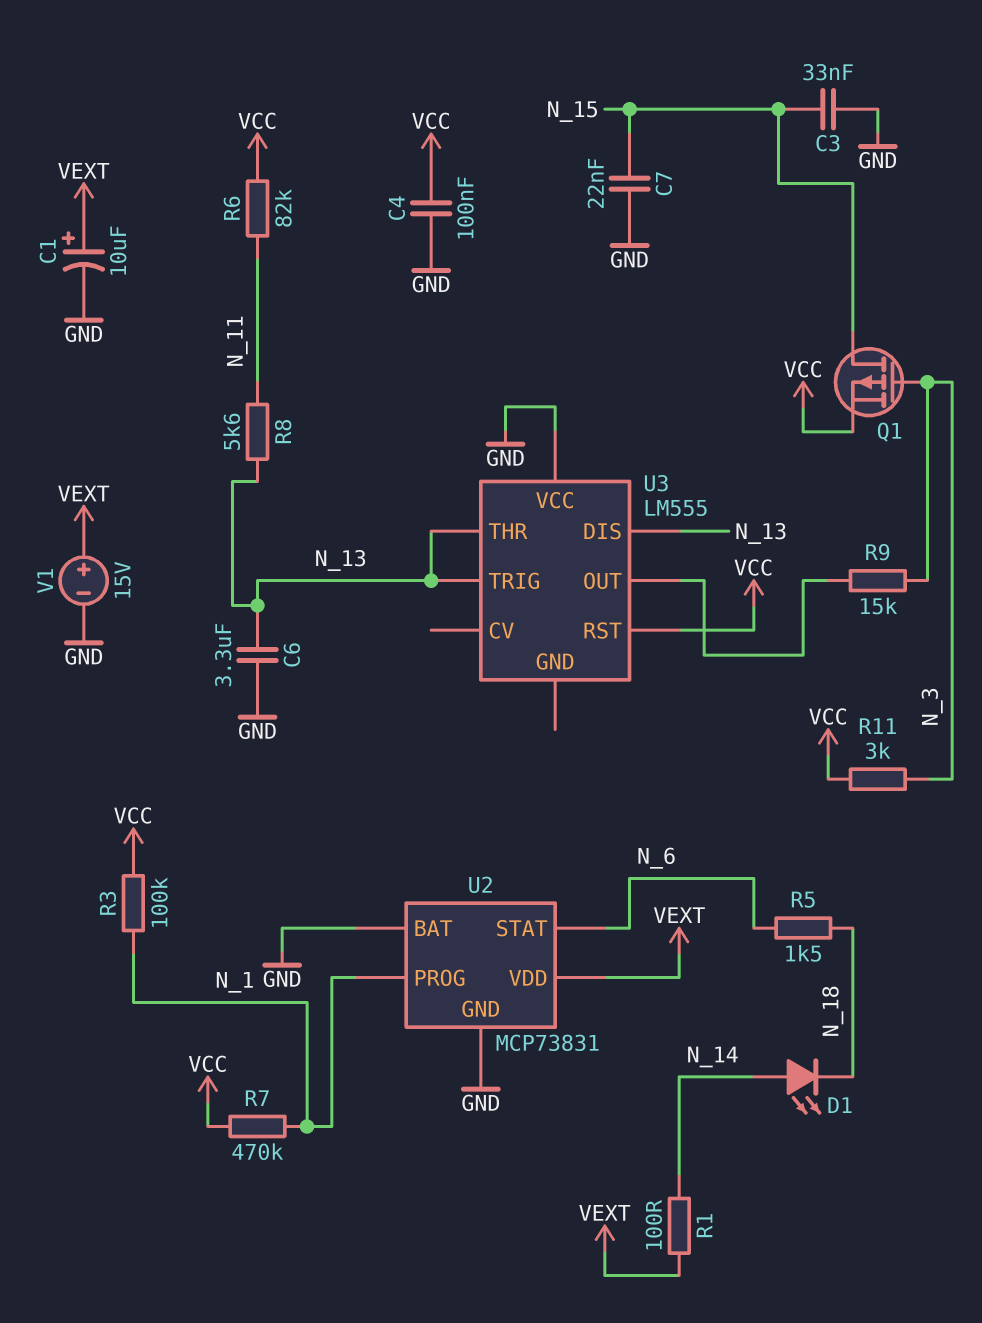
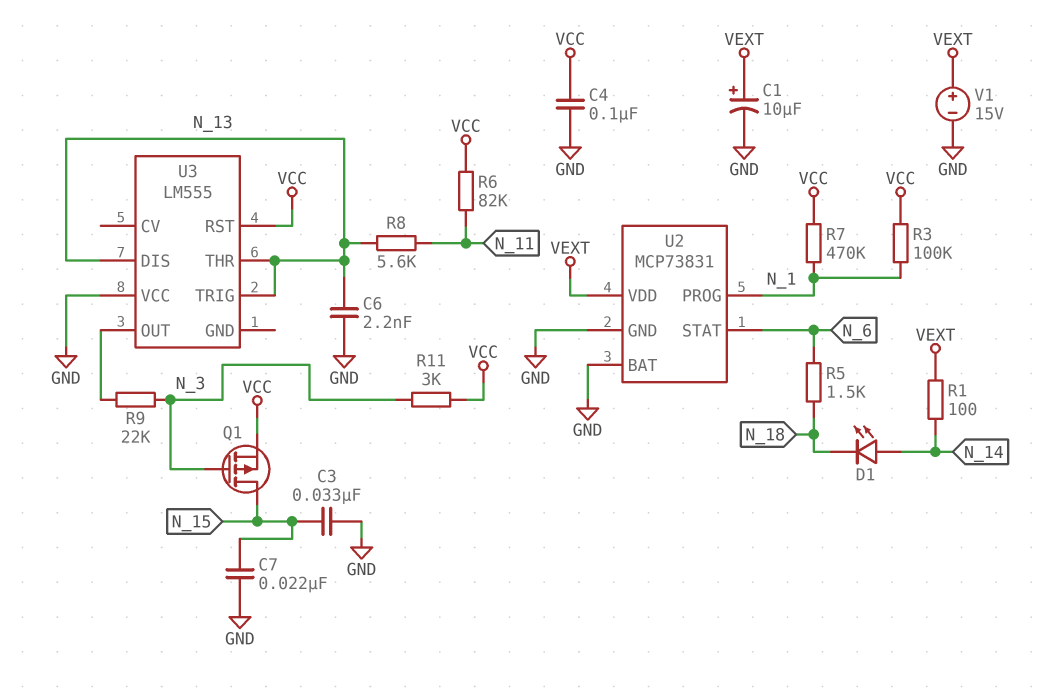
C6: 3.3uF (GND, N_13) -> 2.2nF (GND, N_13)
R9: 15k (N_3, U3/OUT) -> 22k (N_3, U3/OUT)

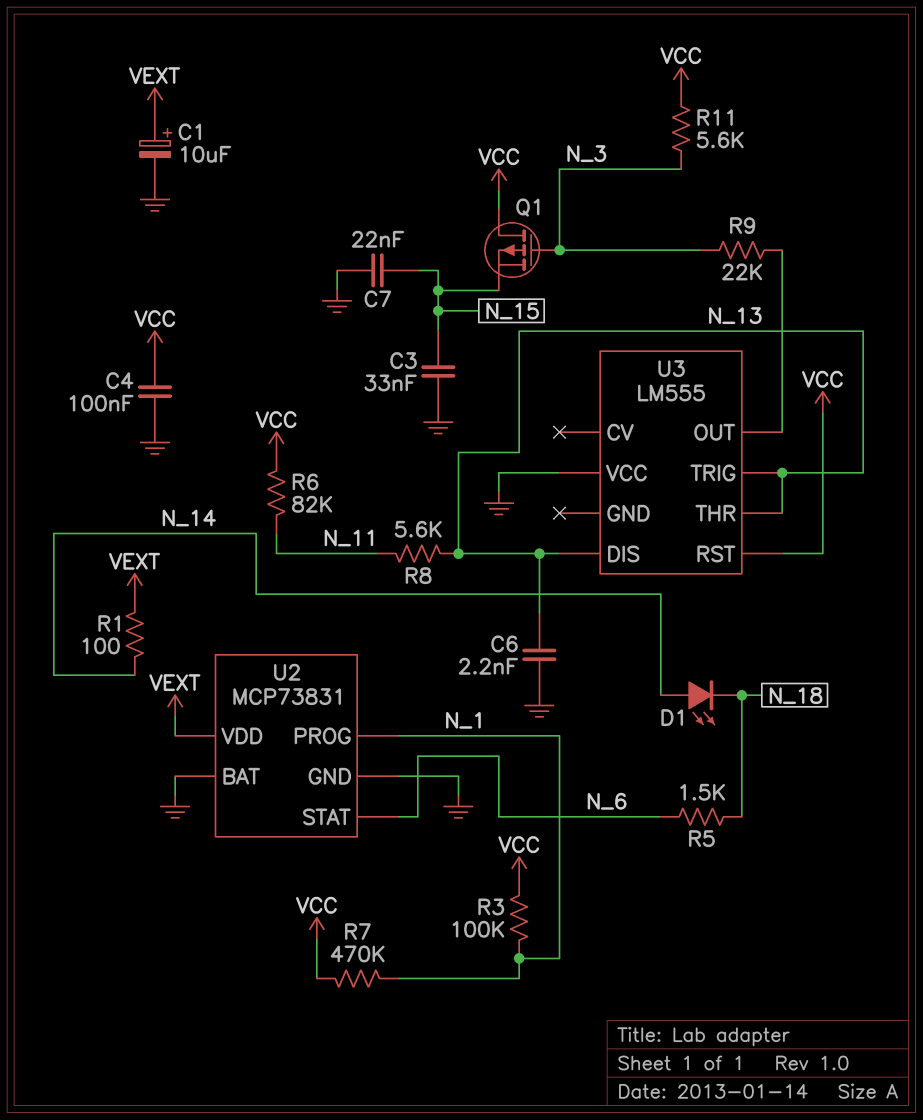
Q1: PMOS (G N_3, D N_15, S VCC) -> PMOS (G N_3, D VCC, S N_15)
R11: 3k (N_3, VCC) -> 5.6k (N_3, VCC)
V1: 15V (plus VEXT, minus GND) -> none

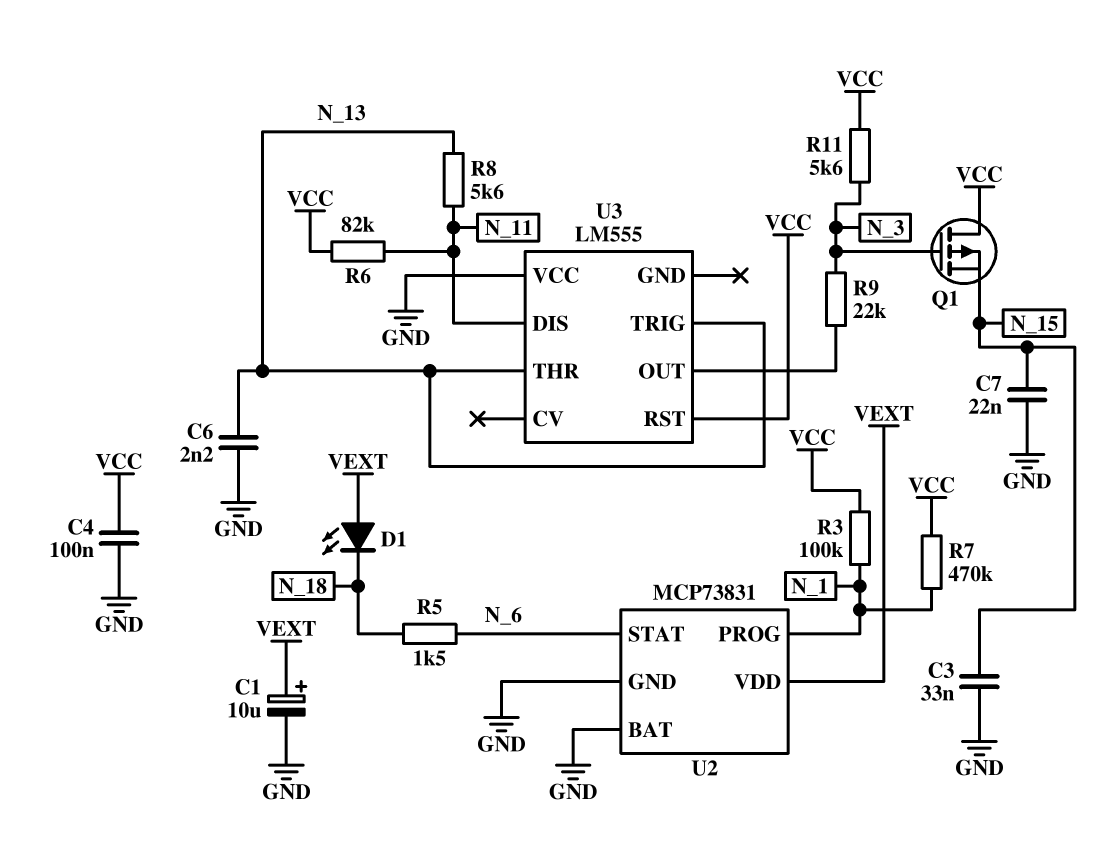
D1: LED (A N_14, K N_18) -> LED (A VEXT, K N_18)
R1: 100 (N_14, VEXT) -> none
U3 pin DIS: N_13 -> N_11

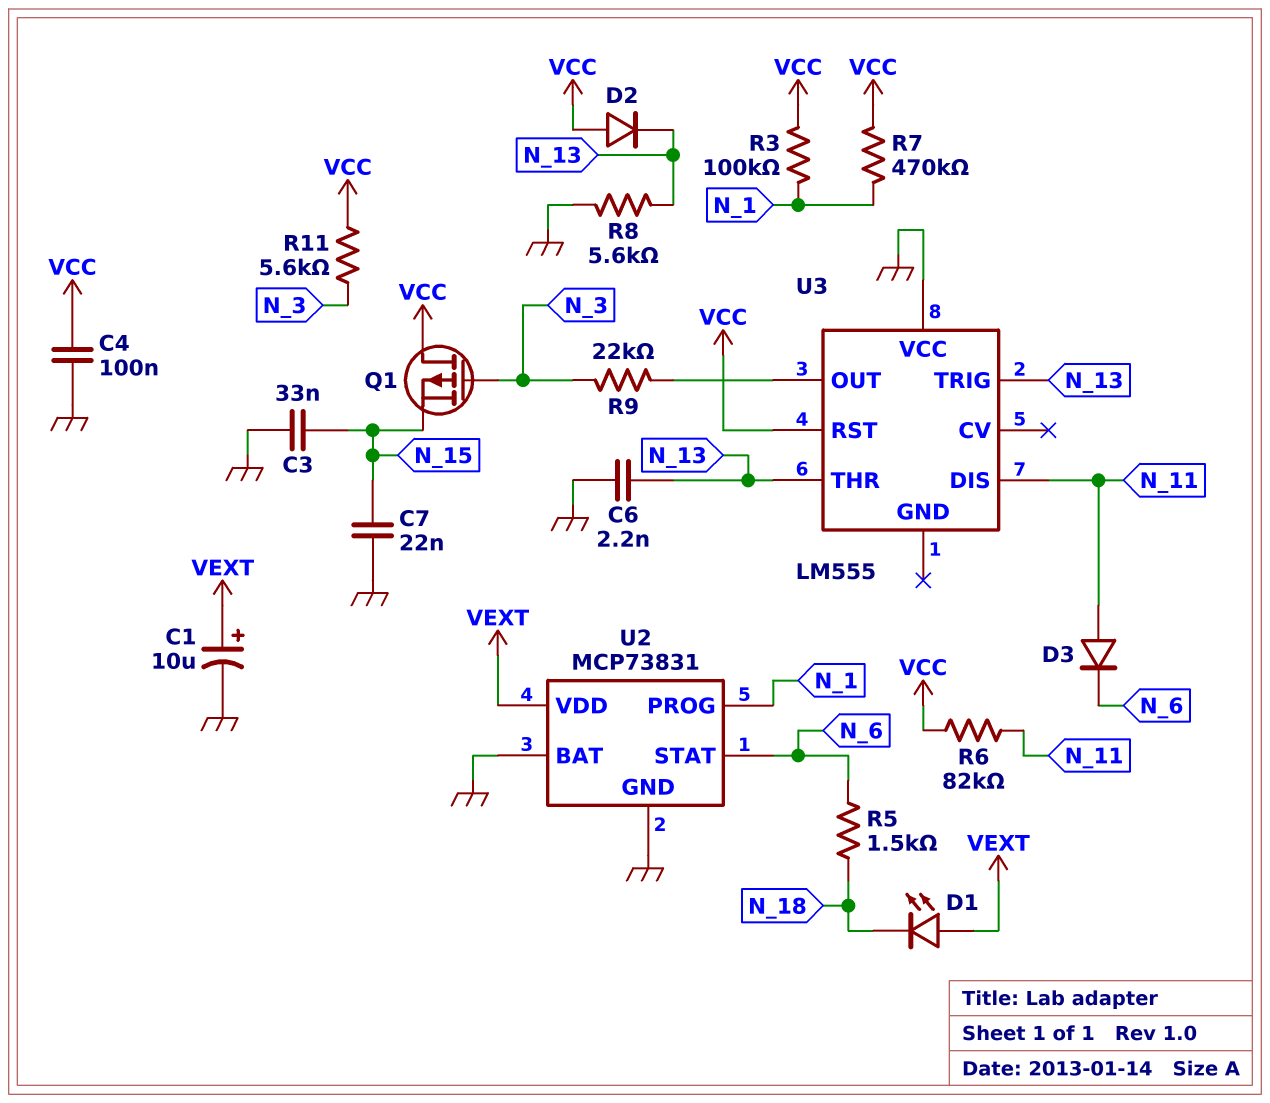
D2: none -> diode (A VCC, K N_13)
D3: none -> diode (A N_11, K N_6)
R8: 5.6k (N_11, N_13) -> 5.6k (GND, N_13)

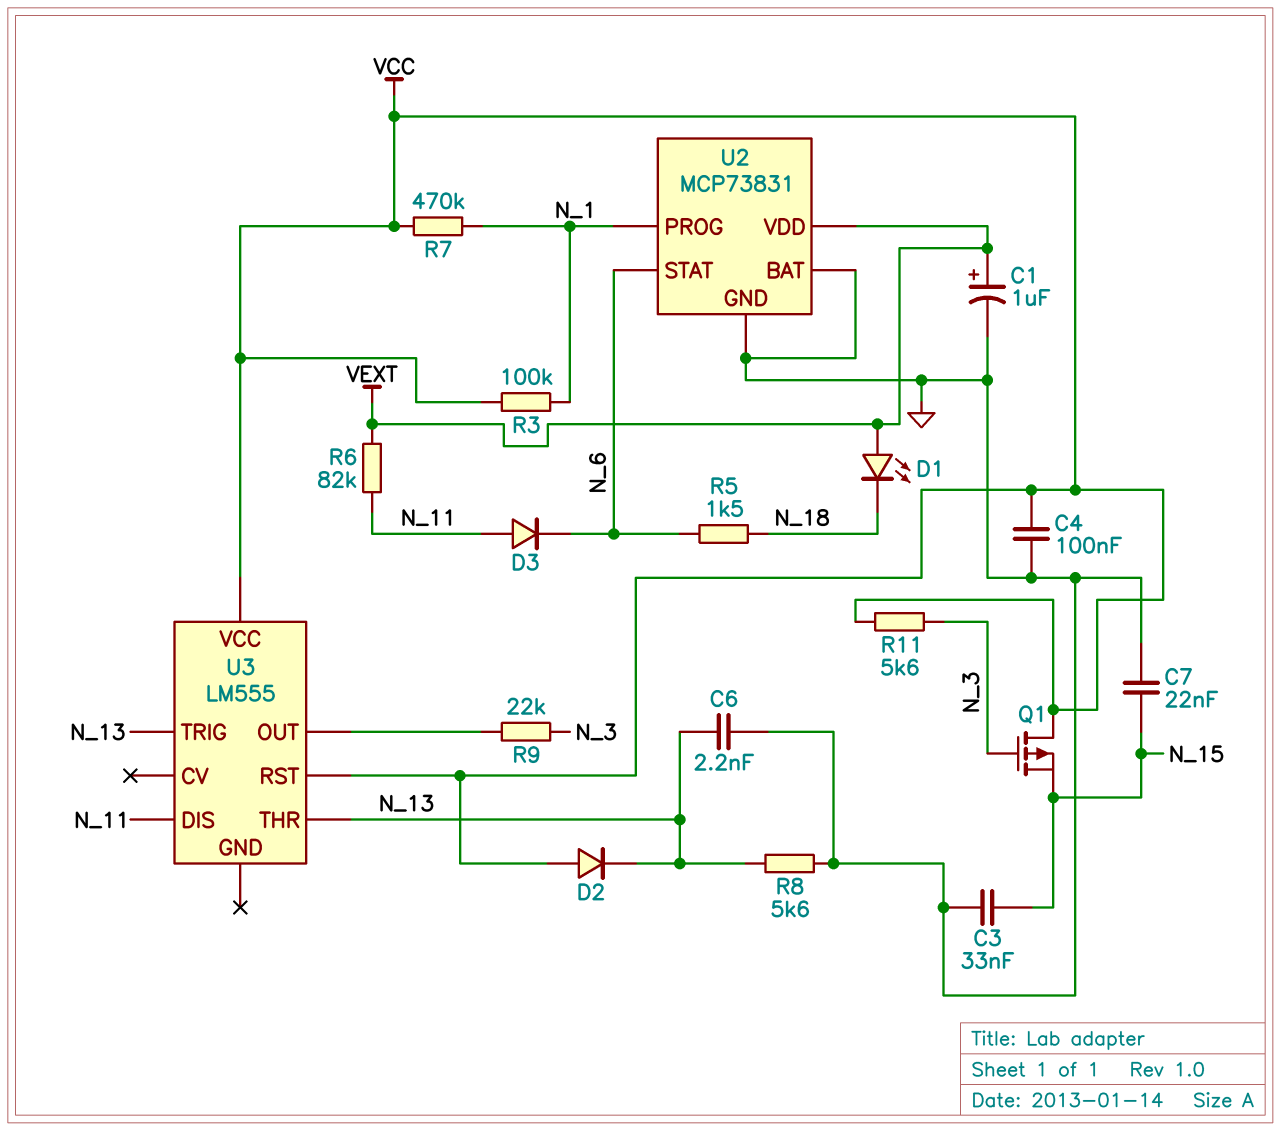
C1: 10uF (plus VEXT, minus GND) -> 1uF (plus VEXT, minus GND)
R6: 82k (N_11, VCC) -> 82k (N_11, VEXT)
U3 pin VCC: GND -> VCC

